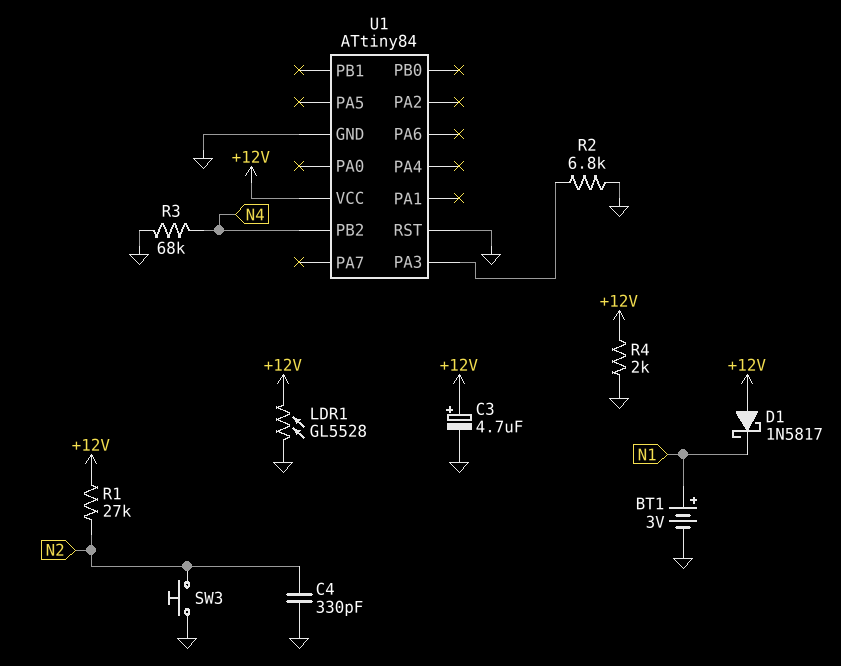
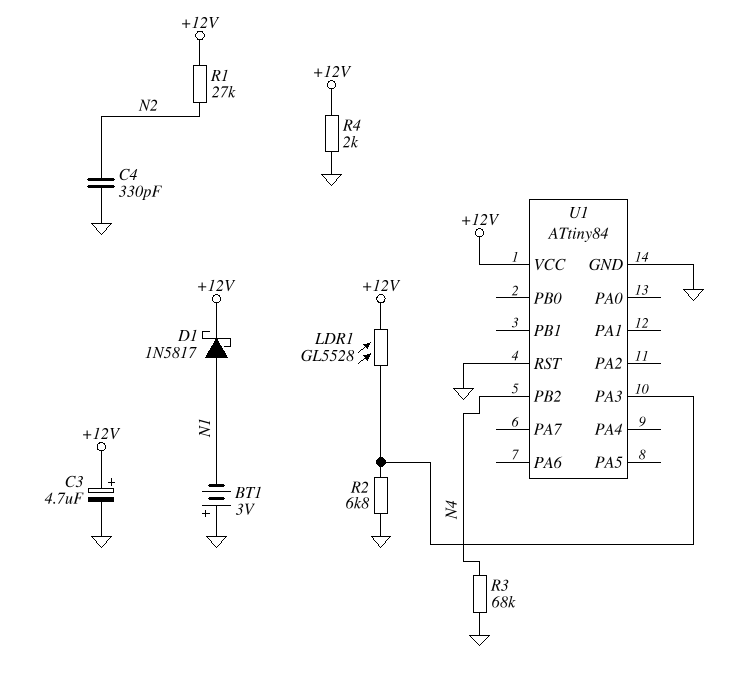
BT1: 3V (plus N1, minus GND) -> 3V (plus GND, minus N1)
D1: schottky 1N5817 (A +12V, K N1) -> schottky 1N5817 (A N1, K +12V)
LDR1: GL5528 (+12V, GND) -> GL5528 (+12V, U1/PA3)
SW3: button (GND, N2) -> none

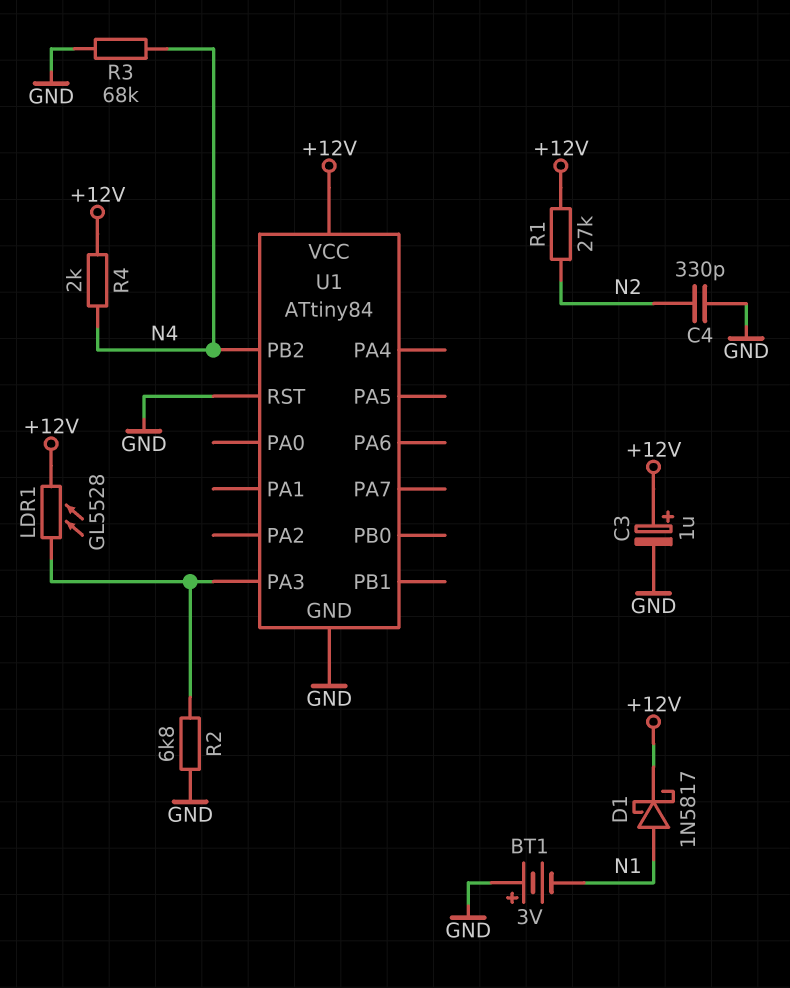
C3: 4.7uF (plus +12V, minus GND) -> 1uF (plus +12V, minus GND)
R4: 2k (+12V, GND) -> 2k (+12V, N4)

